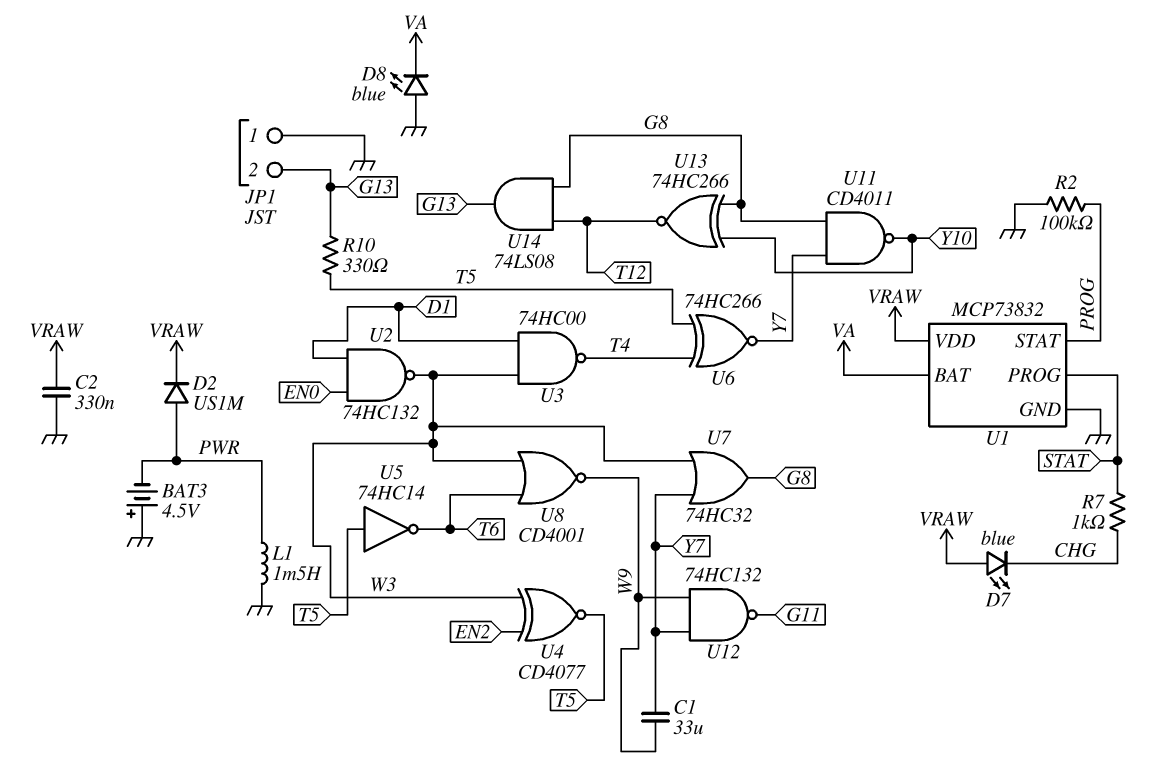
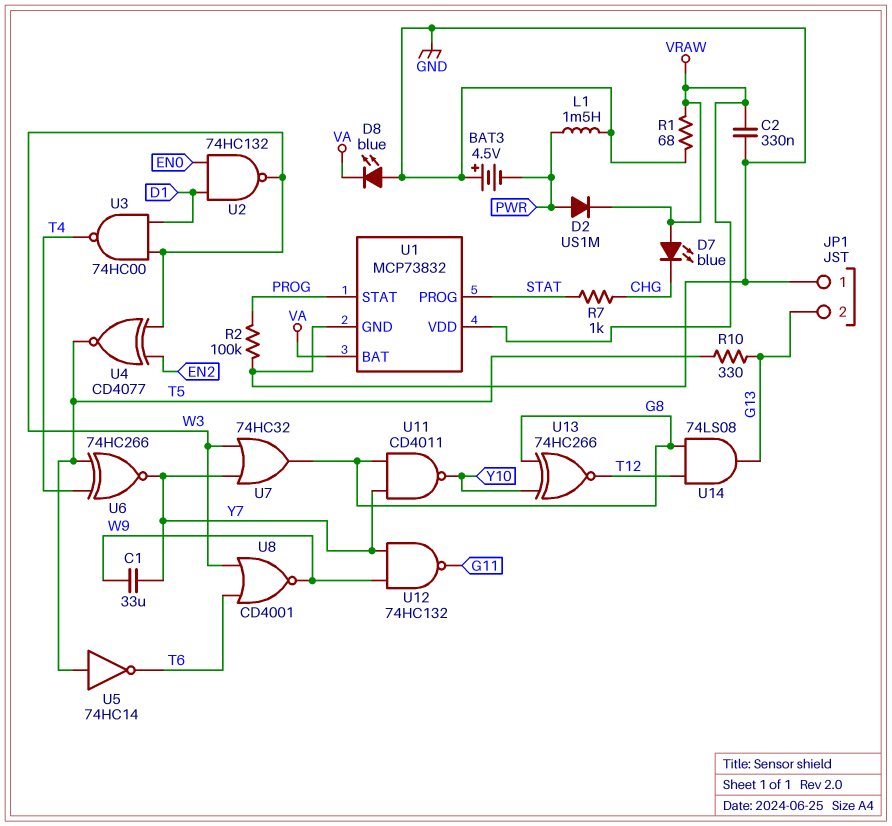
R1: none -> 68 (GND, VRAW)

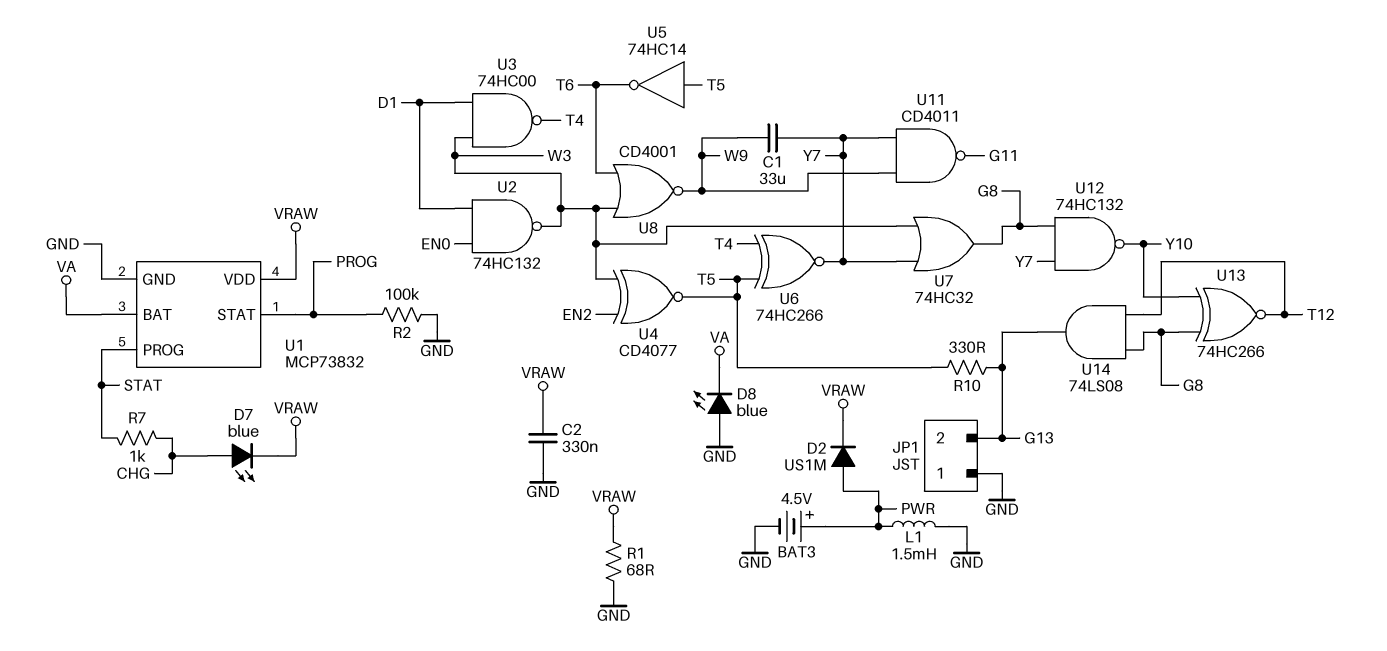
BAT3: 4.5V (plus GND, minus PWR) -> 4.5V (plus PWR, minus GND)
D7: LED blue (A VRAW, K CHG) -> LED blue (A CHG, K VRAW)
U11: NAND CD4011 (in G8, in Y7, out Y10) -> NAND CD4011 (in W9, in Y7, out G11)
U12: NAND 74HC132 (in W9, in Y7, out G11) -> NAND 74HC132 (in G8, in Y7, out Y10)

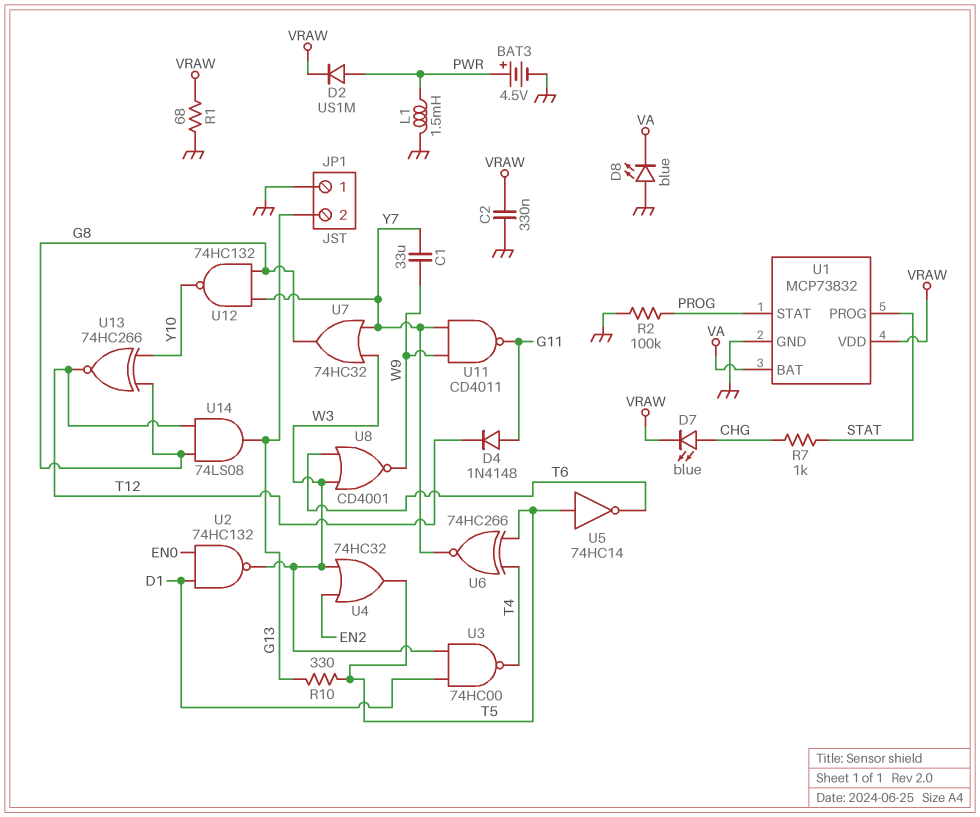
D4: none -> diode 1N4148 (A G11, K T12)
U4: XNOR CD4077 (in EN2, in W3, out T5) -> OR 74HC32 (in EN2, in W3, out T5)

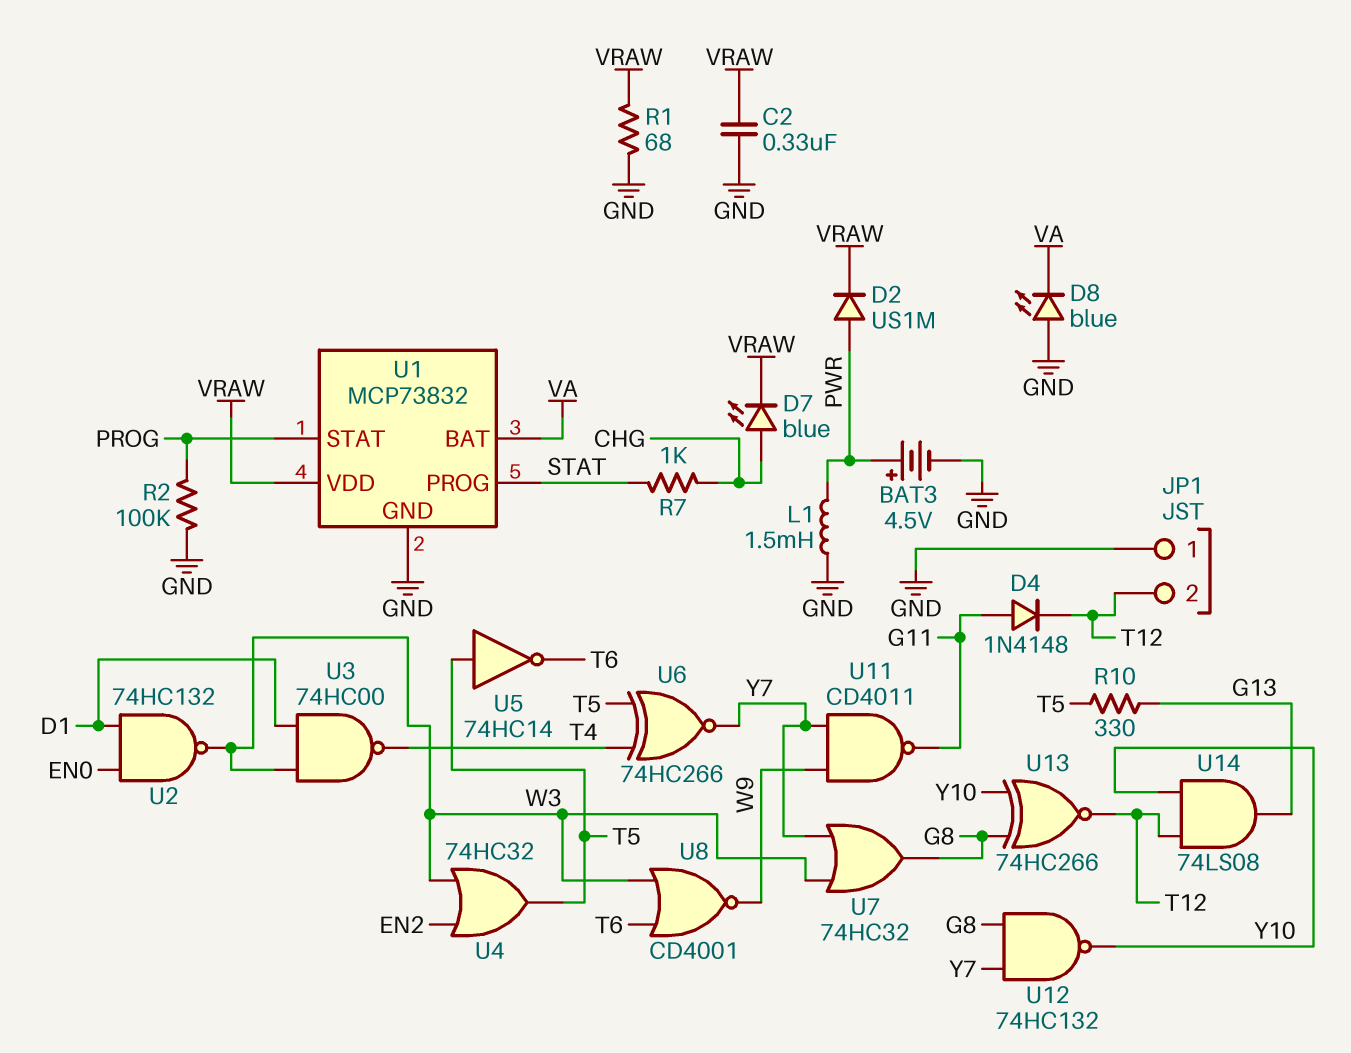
C1: 33uF (W9, Y7) -> none
JP1 pin 2: G13 -> T12
U14: AND 74LS08 (in G8, in T12, out G13) -> AND 74LS08 (in T12, in Y10, out G13)

